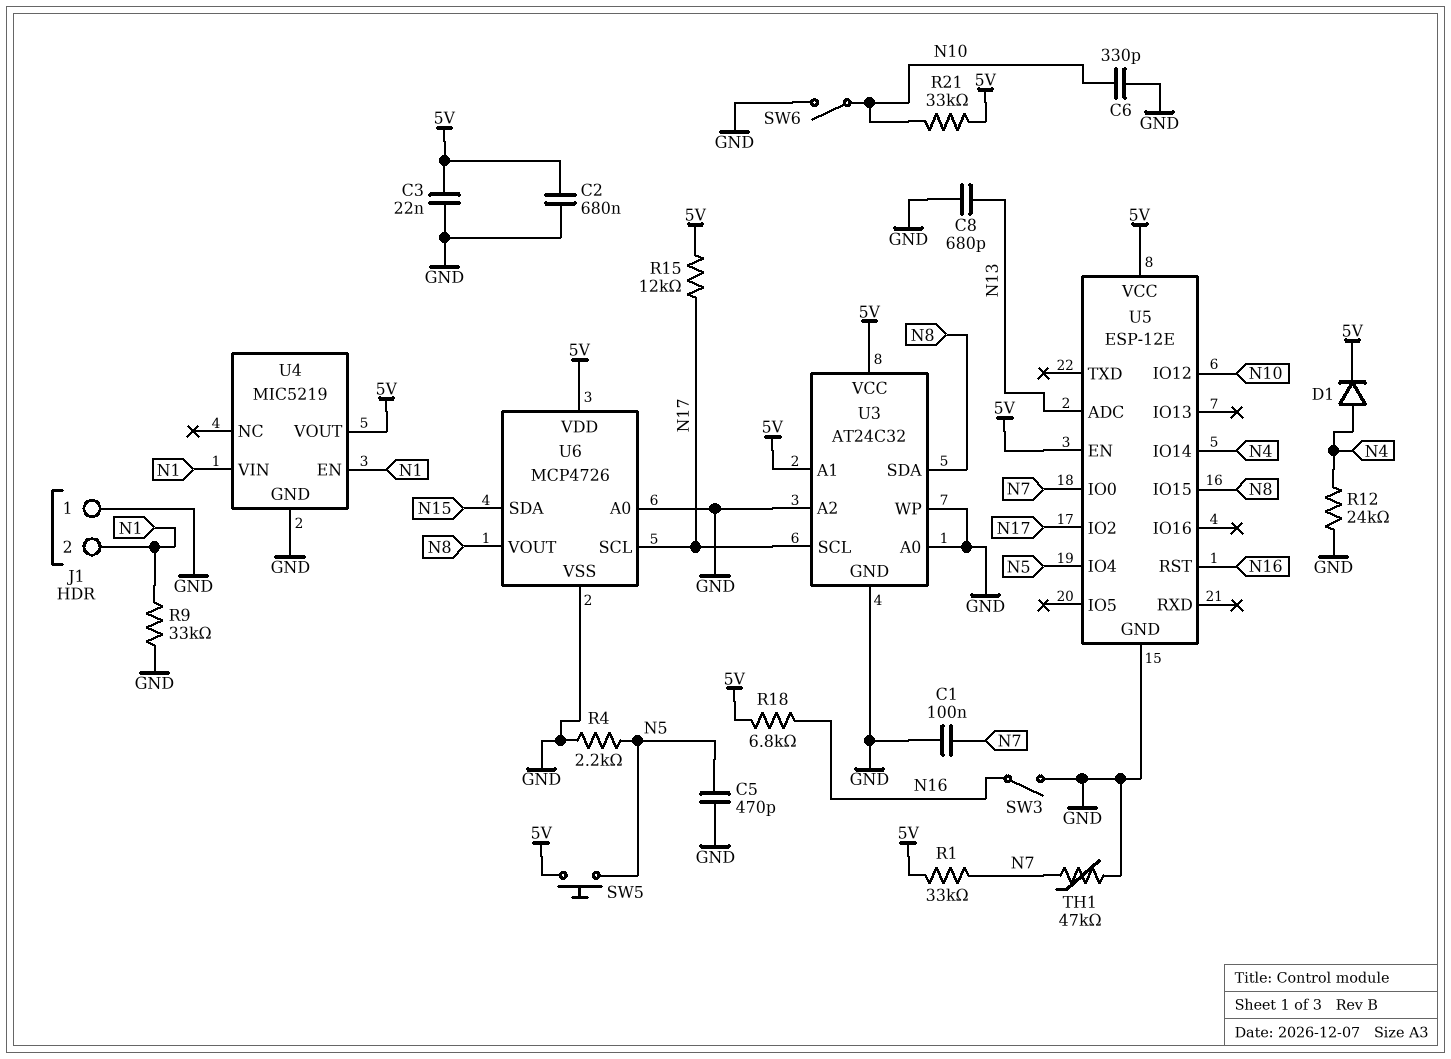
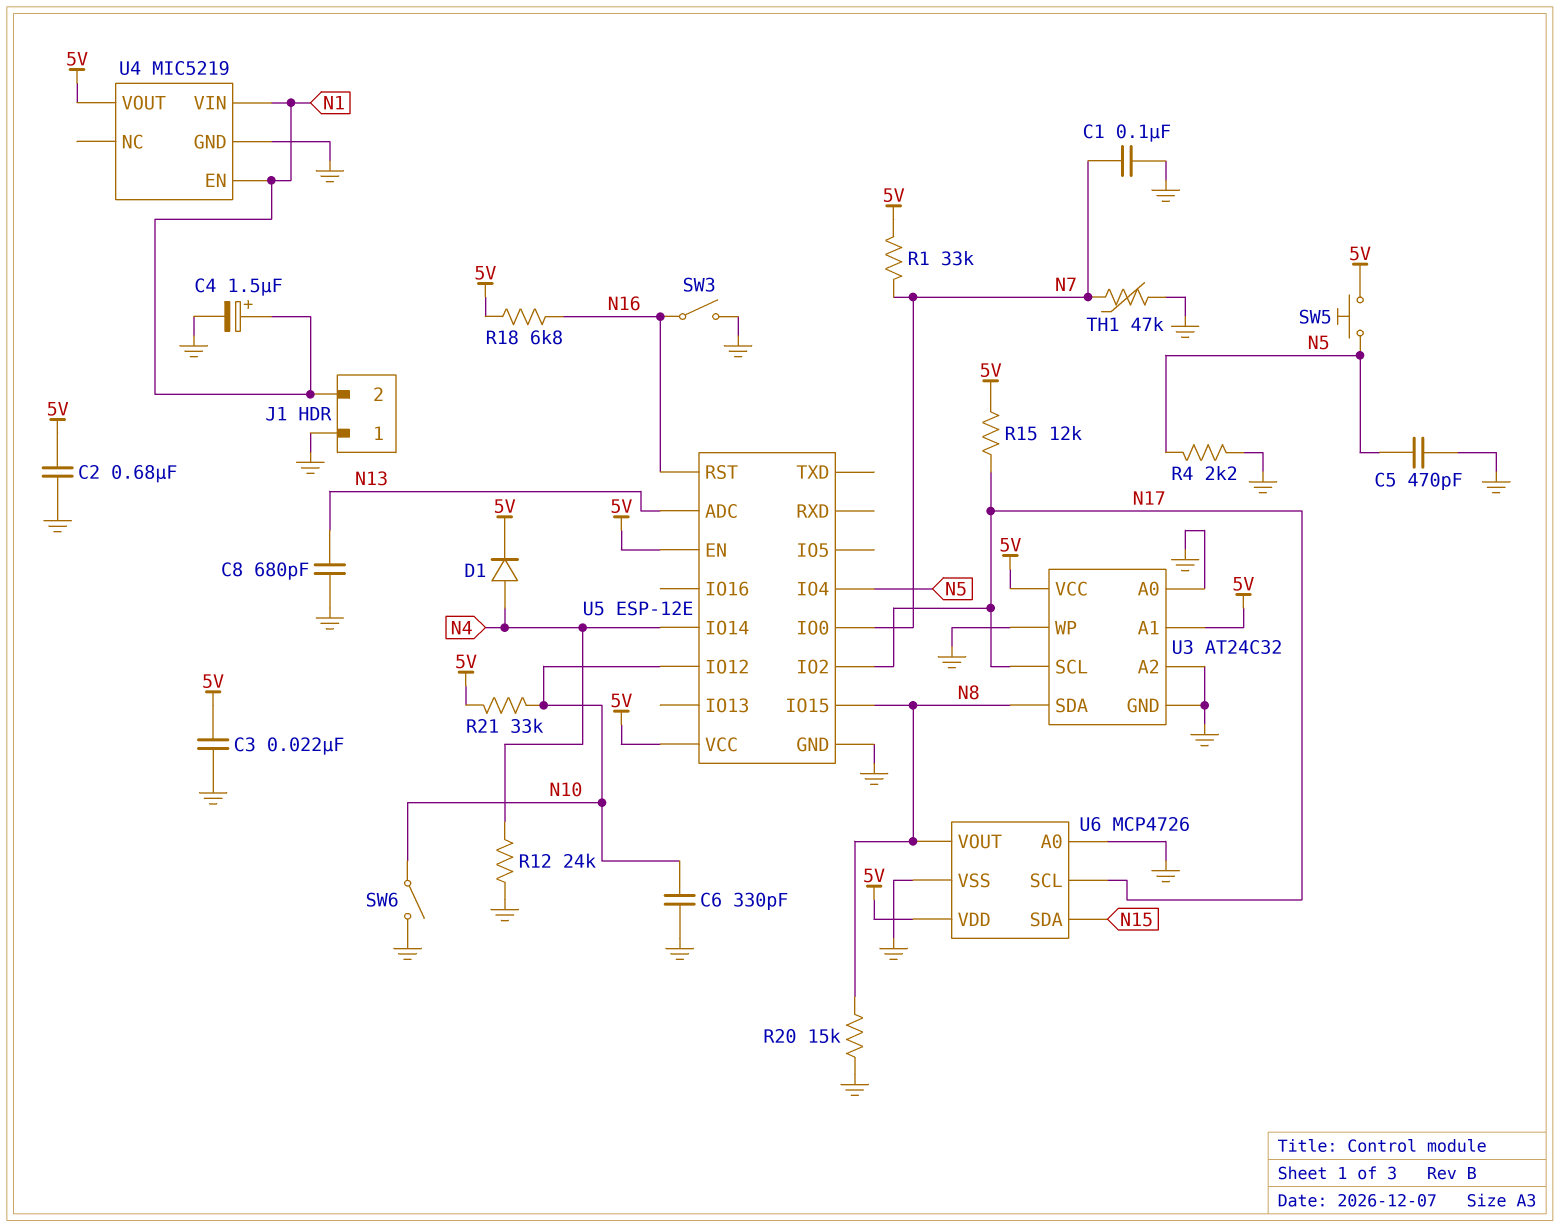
C4: none -> 1.5uF (plus N1, minus GND)
R9: 33k (GND, N1) -> none
R20: none -> 15k (GND, N8)

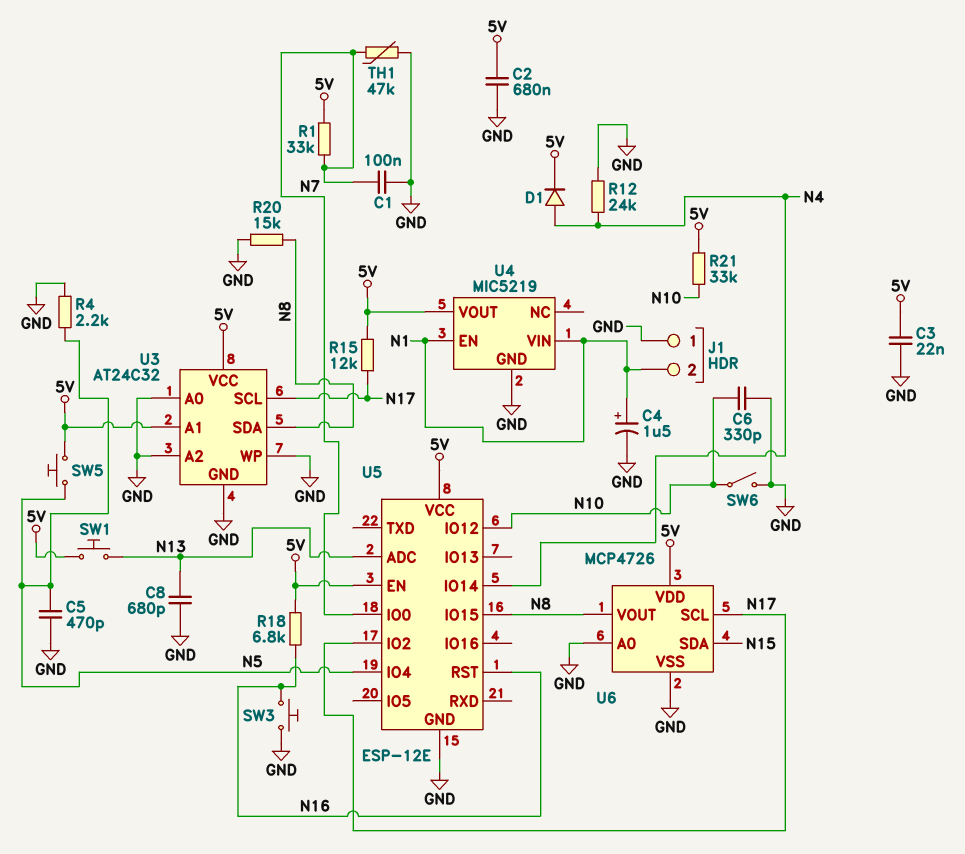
SW1: none -> button (5V, N13)
SW3: switch (GND, N16) -> button (GND, N16)

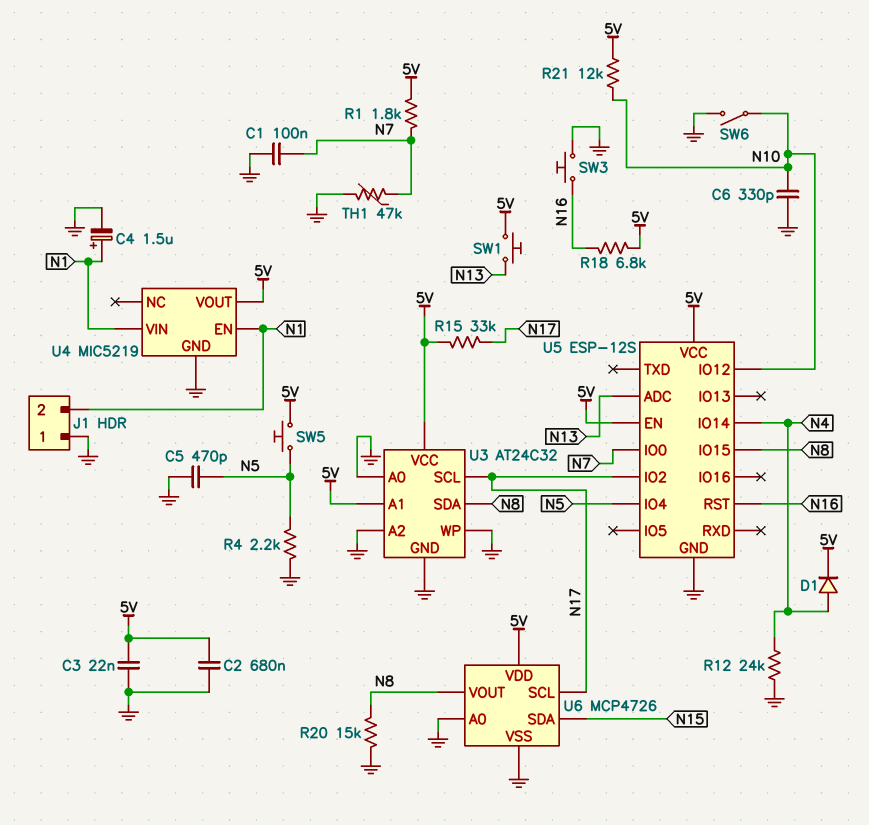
C8: 680pF (GND, N13) -> none
R1: 33k (5V, N7) -> 1.8k (5V, N7)
R15: 12k (5V, N17) -> 33k (5V, N17)
R21: 33k (5V, N10) -> 12k (5V, N10)
U5: ESP-12E -> ESP-12S

